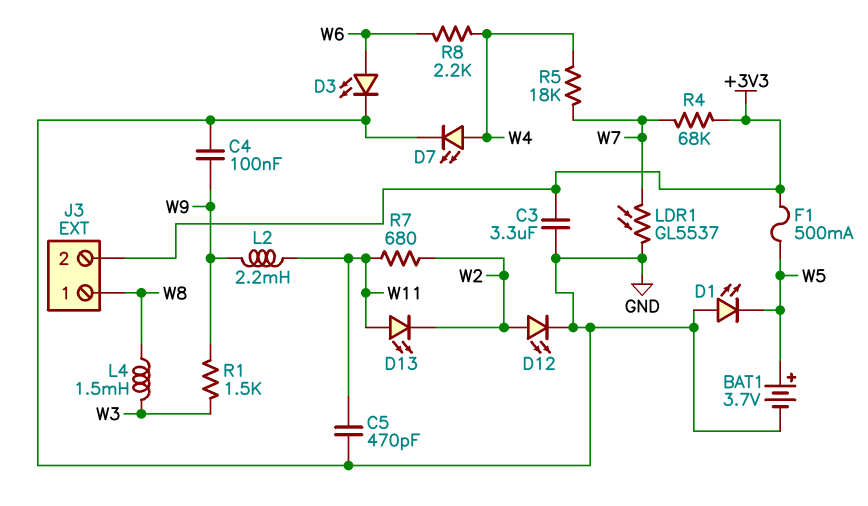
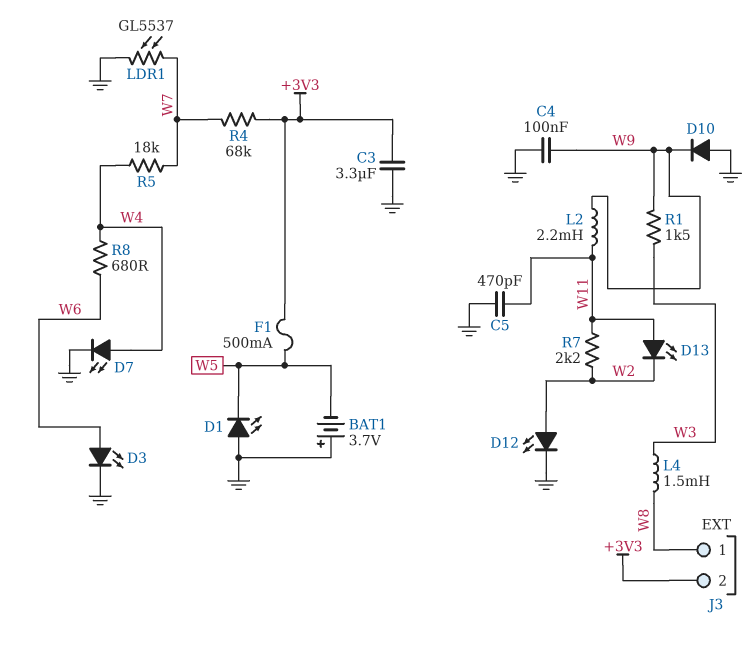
BAT1: 3.7V (plus W5, minus GND) -> 3.7V (plus GND, minus W5)
D10: none -> diode (A GND, K W9)
R7: 680 (W2, W11) -> 2.2k (W2, W11)
R8: 2.2k (W4, W6) -> 680 (W4, W6)

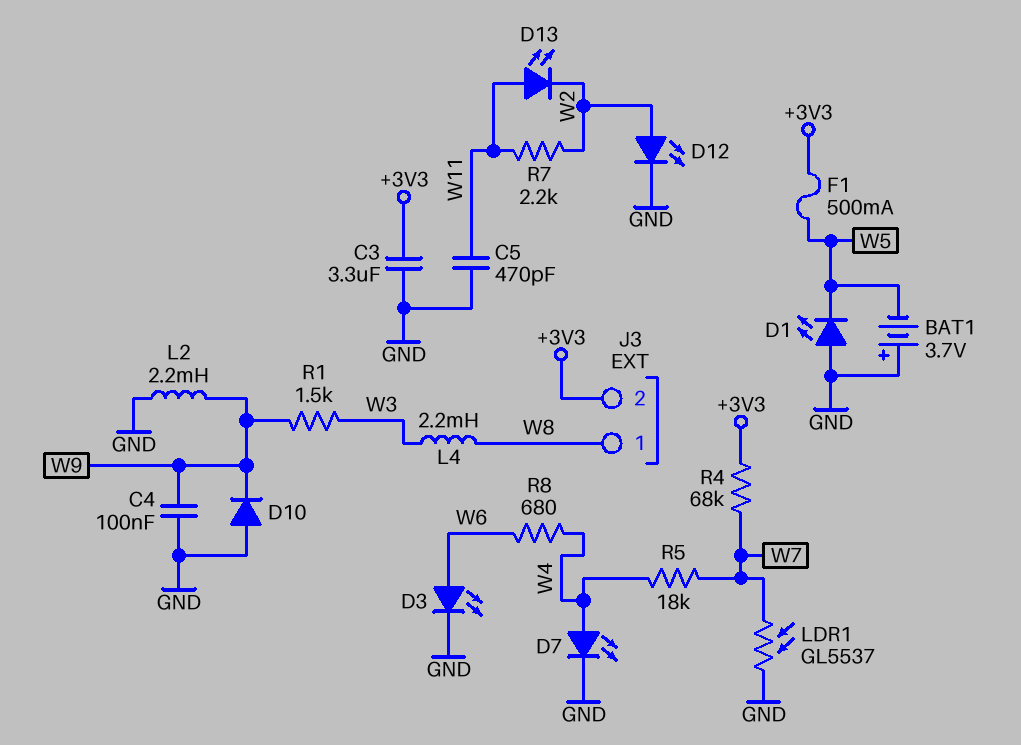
L2: 2.2mH (W9, W11) -> 2.2mH (GND, W9)
L4: 1.5mH (W3, W8) -> 2.2mH (W3, W8)

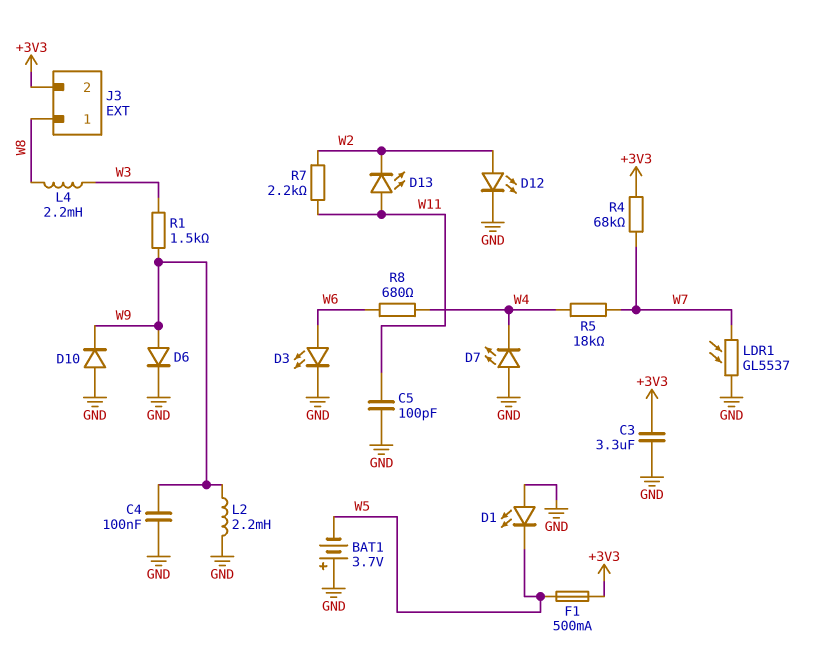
C5: 470pF (GND, W11) -> 100pF (GND, W11)
D6: none -> diode (A W9, K GND)
D7: LED (A W4, K GND) -> LED (A GND, K W4)

